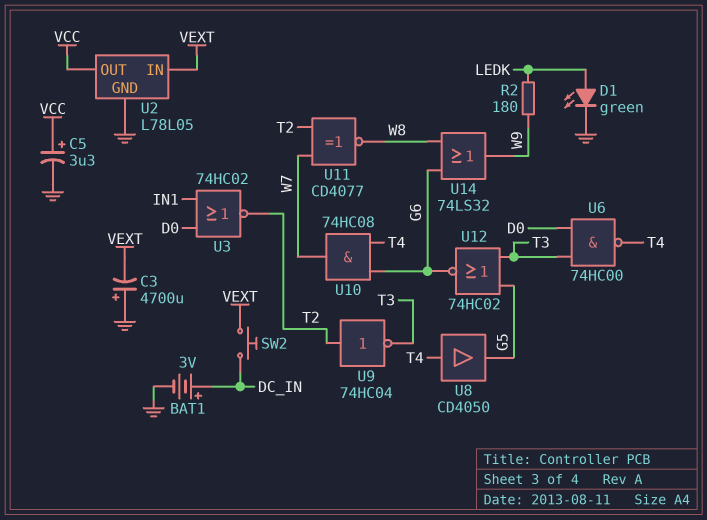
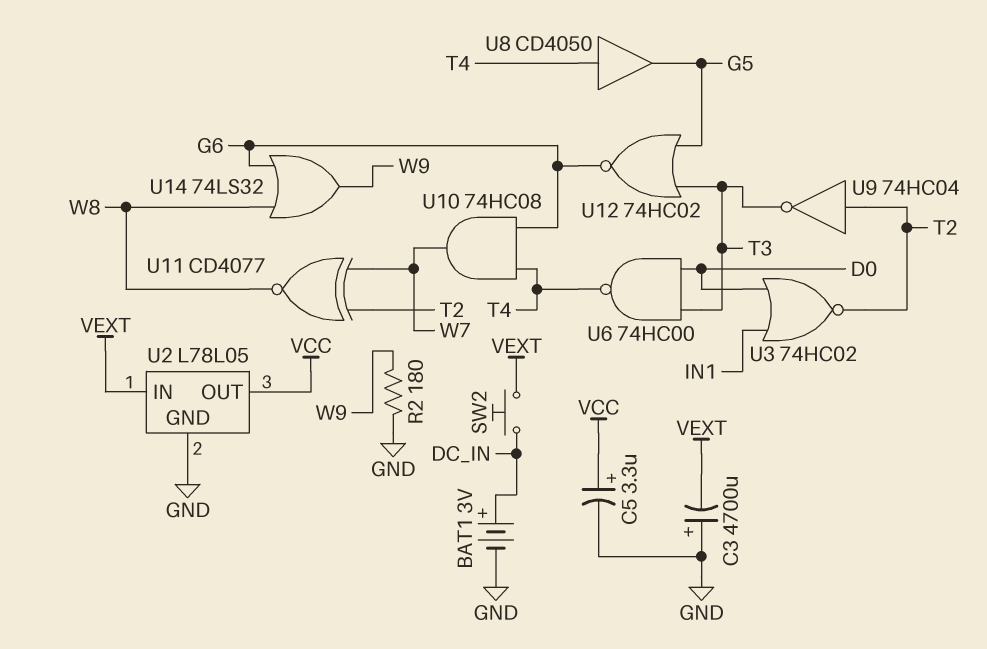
D1: LED green (A LEDK, K GND) -> none
R2: 180 (LEDK, W9) -> 180 (GND, W9)

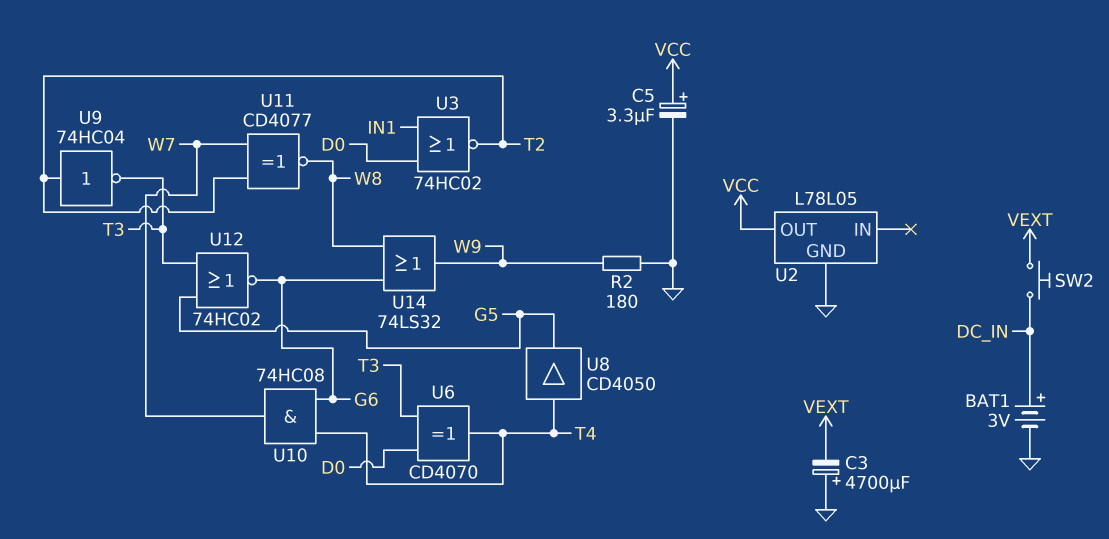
U2 pin IN: VEXT -> none
U6: NAND 74HC00 (in D0, in T3, out T4) -> XOR CD4070 (in D0, in T3, out T4)

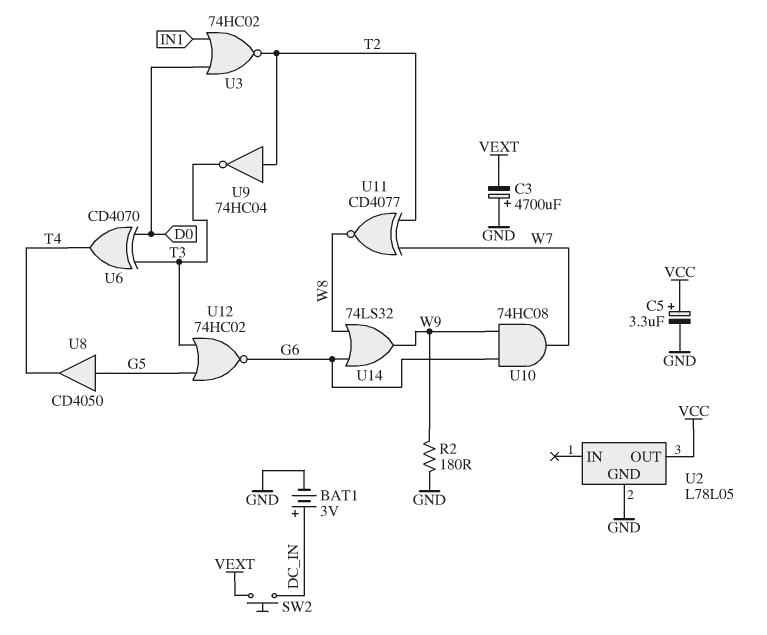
U8: buffer CD4050 (in T4, out G5) -> buffer CD4050 (in G5, out T4)
U10: AND 74HC08 (in G6, in T4, out W7) -> AND 74HC08 (in G6, in W9, out W7)

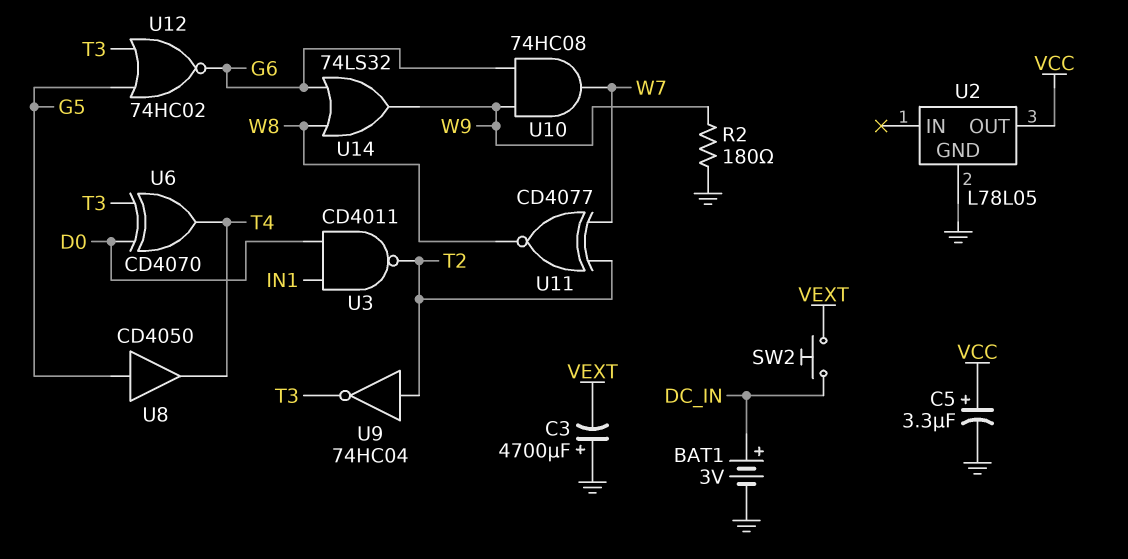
U3: NOR 74HC02 (in D0, in IN1, out T2) -> NAND CD4011 (in D0, in IN1, out T2)

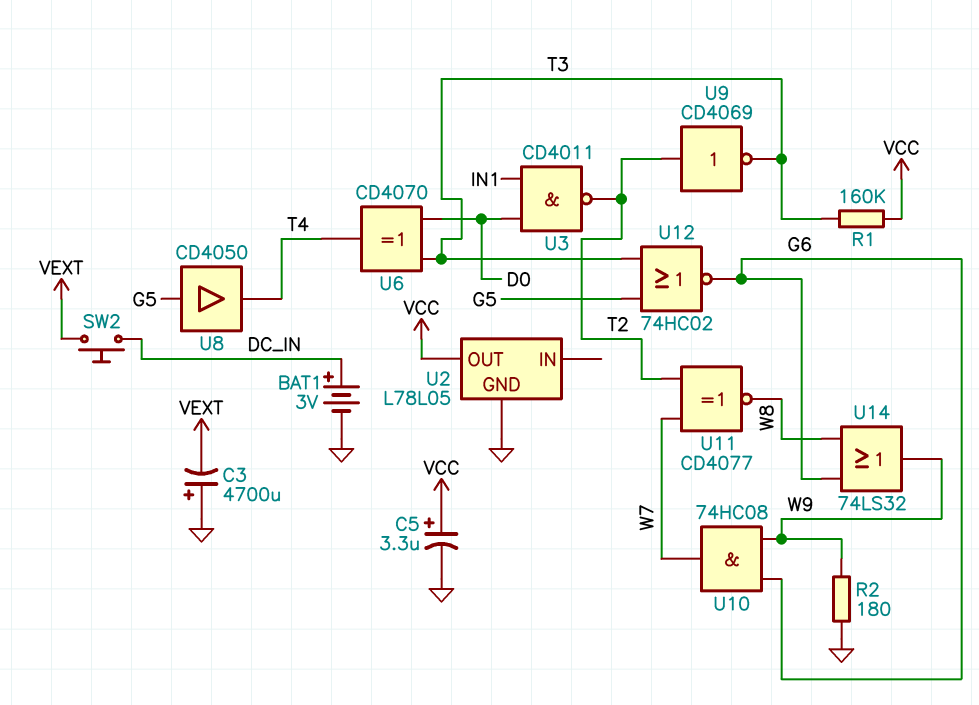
R1: none -> 160k (T3, VCC)
U9: NOT 74HC04 (in T2, out T3) -> NOT CD4069 (in T2, out T3)

